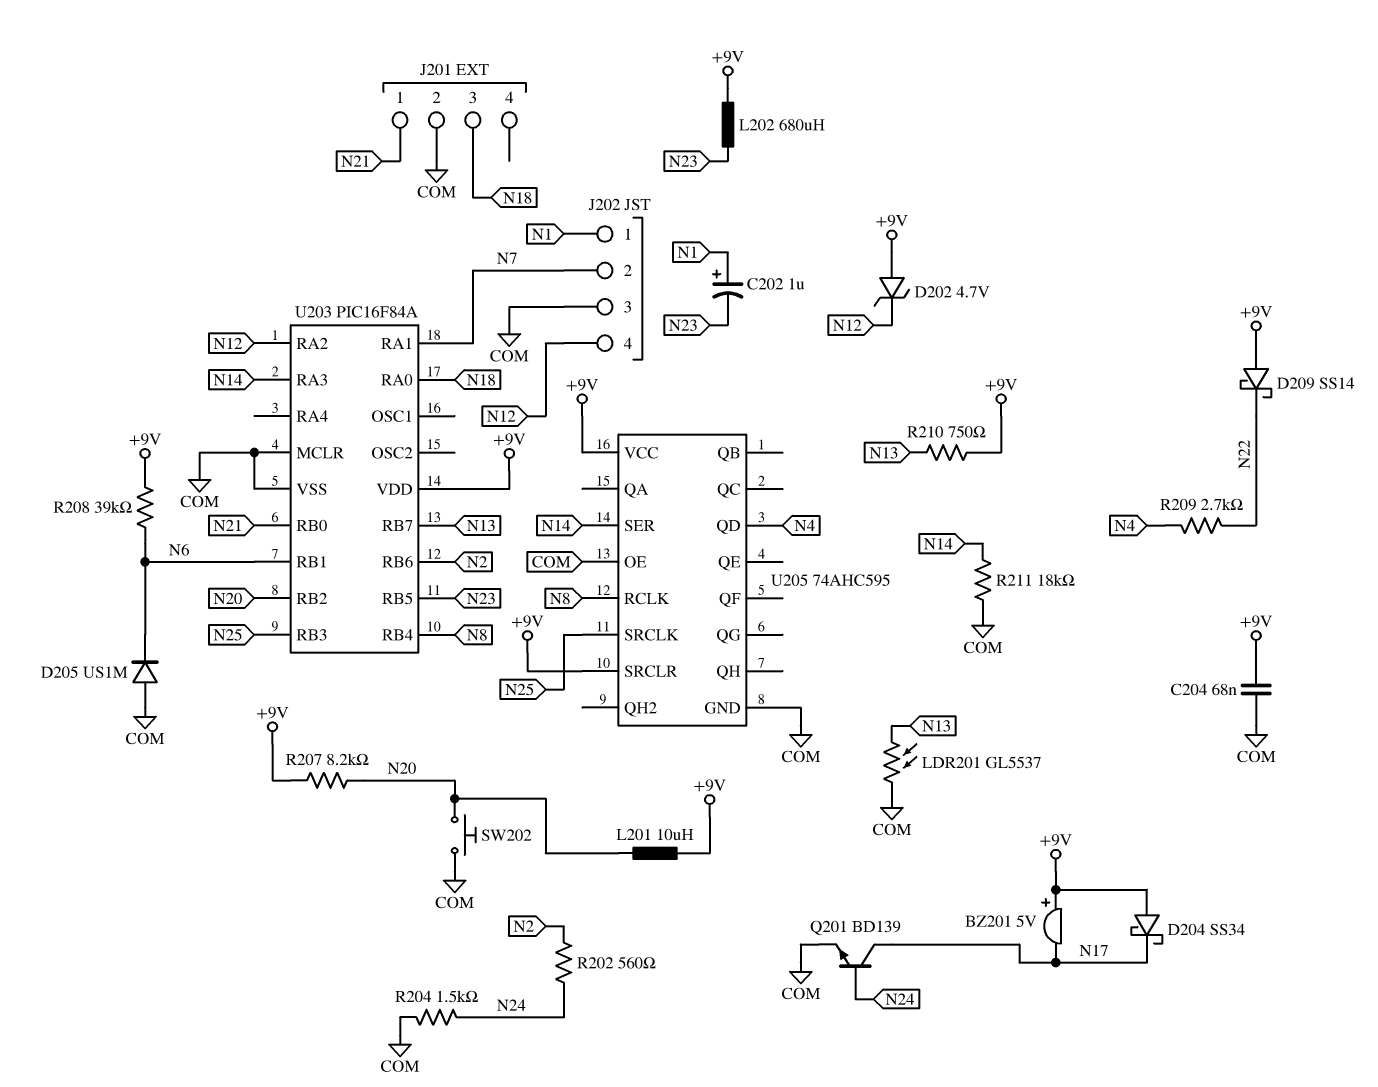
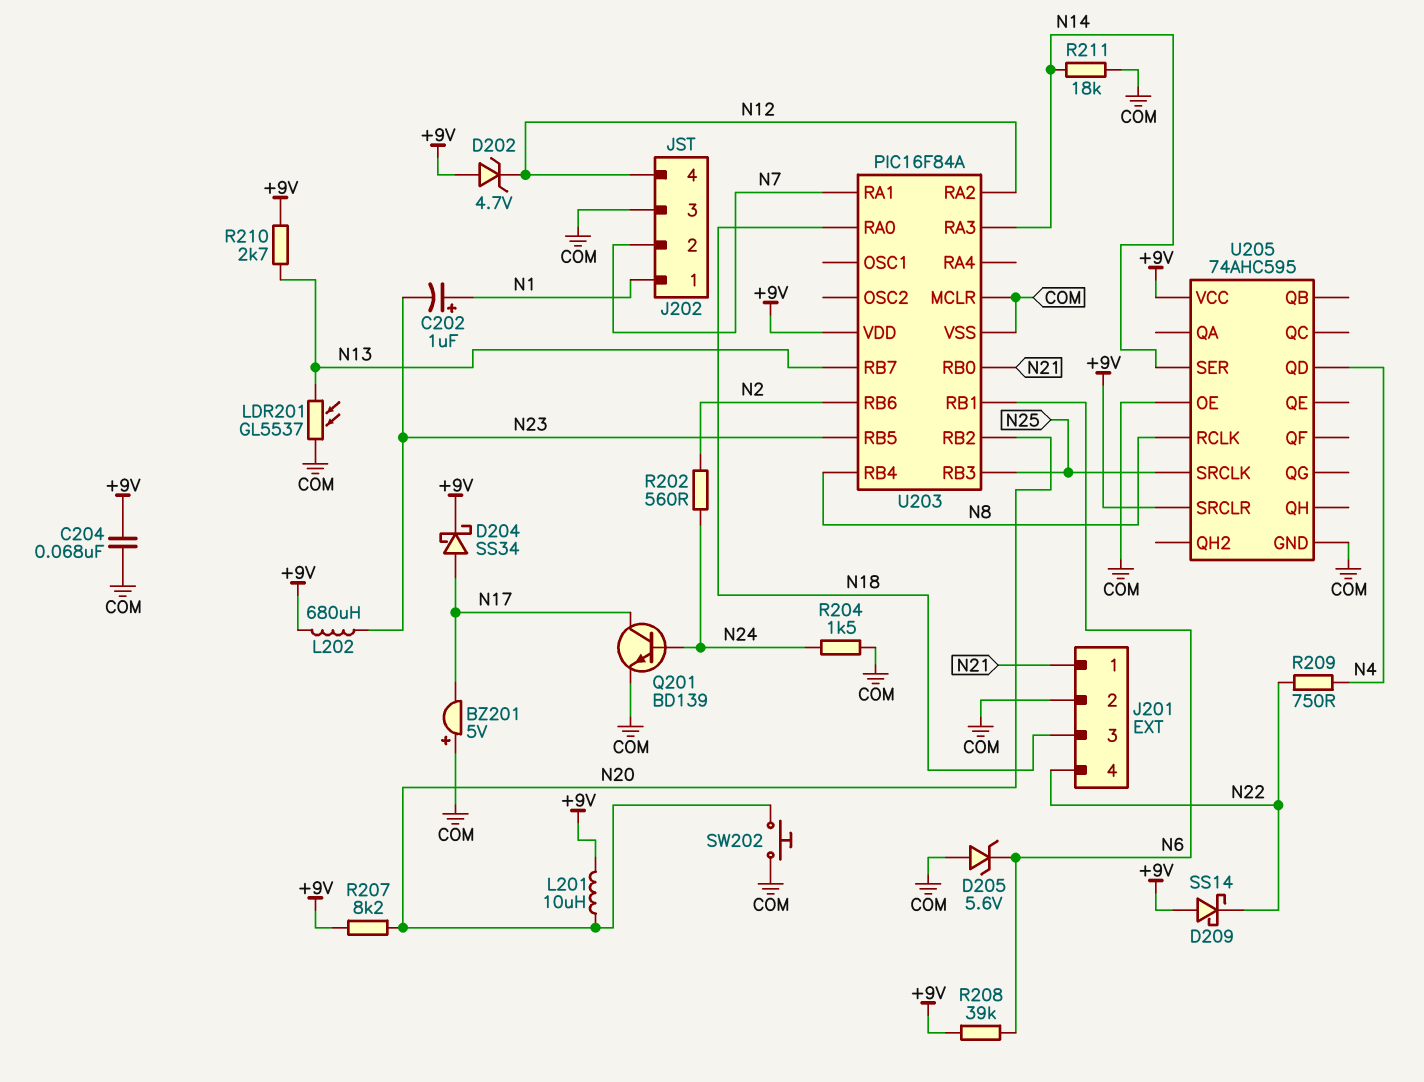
BZ201: buzzer 5V (plus +9V, minus N17) -> buzzer 5V (plus COM, minus N17)
D204: schottky SS34 (A +9V, K N17) -> schottky SS34 (A N17, K +9V)
D205: diode US1M (A COM, K N6) -> zener 5.6V (A COM, K N6)
J201 pin 4: none -> N22
R209: 2.7k (N4, N22) -> 750 (N4, N22)
R210: 750 (+9V, N13) -> 2.7k (+9V, N13)

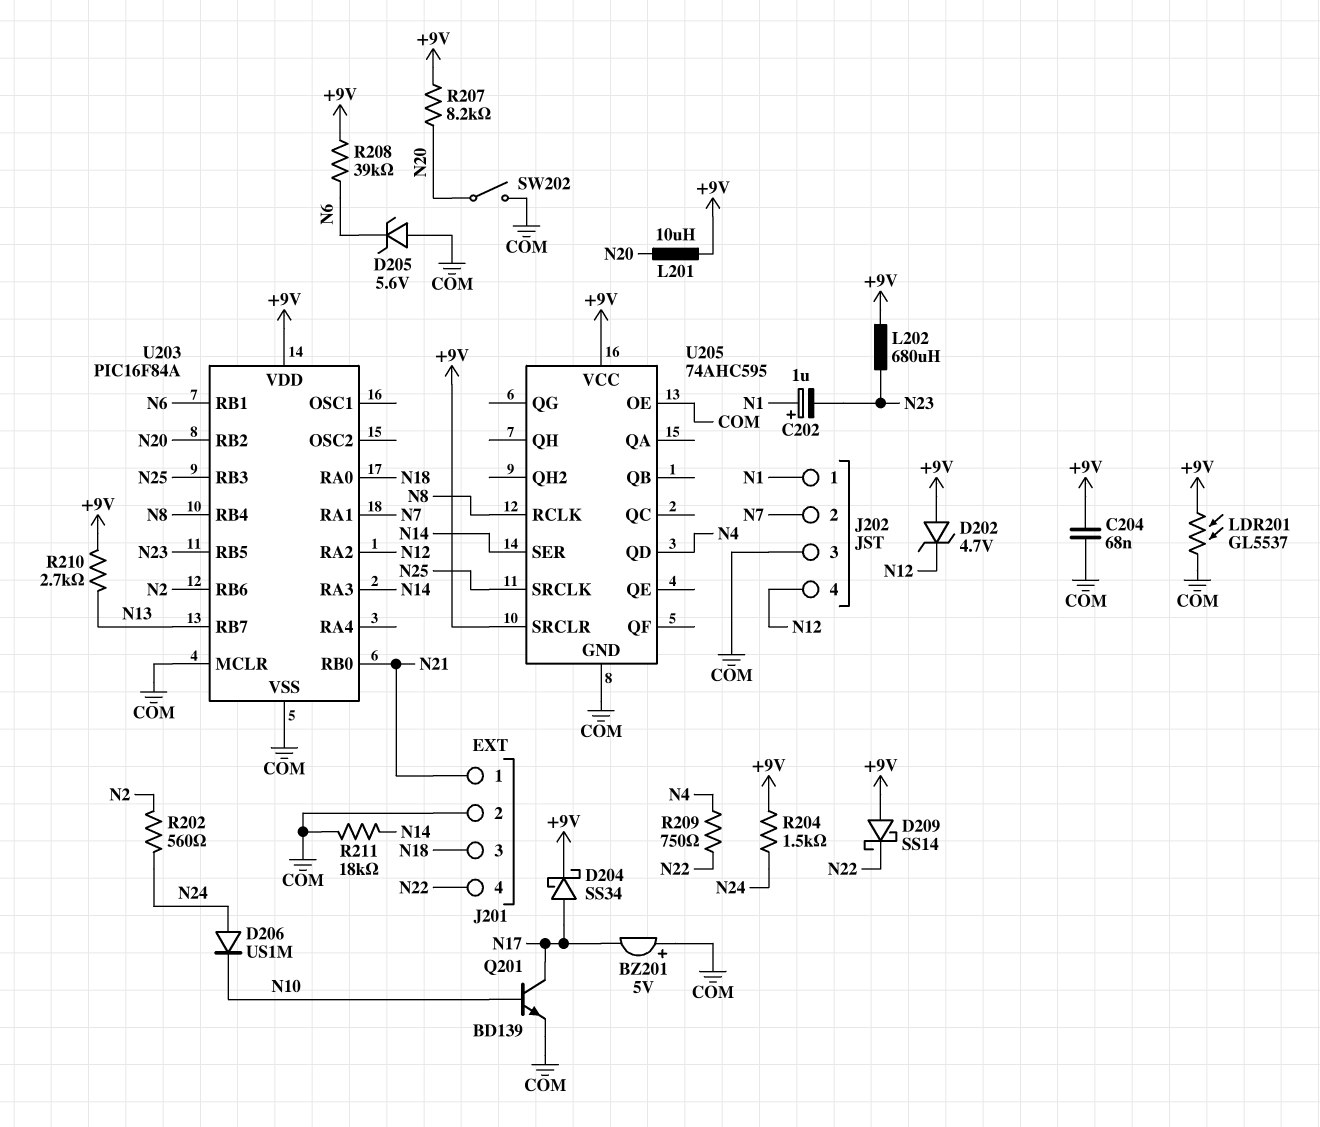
D206: none -> diode US1M (A N24, K N10)
LDR201: GL5537 (COM, N13) -> GL5537 (+9V, COM)
Q201: NPN BD139 (B N24, C N17, E COM) -> NPN BD139 (B N10, C N17, E COM)
R204: 1.5k (COM, N24) -> 1.5k (+9V, N24)
SW202: button (COM, N20) -> switch (COM, N20)

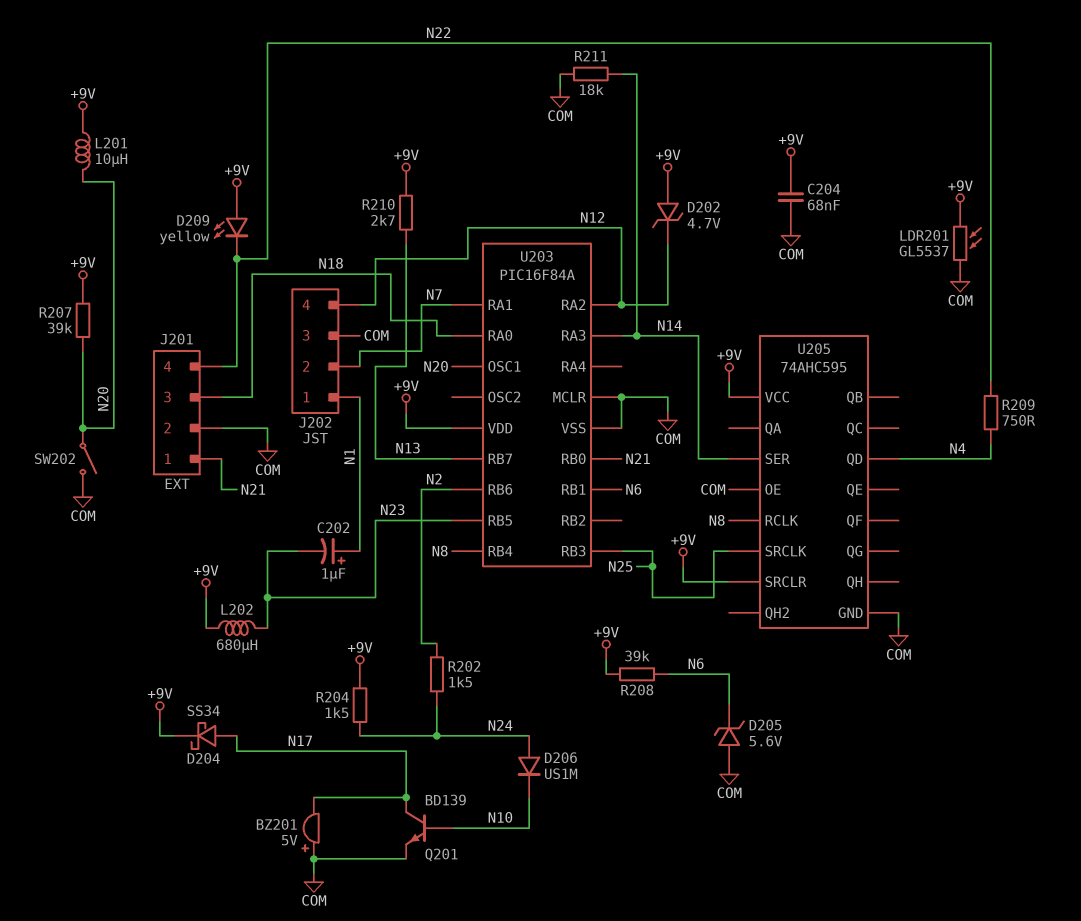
D209: schottky SS14 (A +9V, K N22) -> LED yellow (A +9V, K N22)
R202: 560 (N2, N24) -> 1.5k (N2, N24)
R207: 8.2k (+9V, N20) -> 39k (+9V, N20)
U203 pin OSC1: none -> N20
U203 pin RB2: N20 -> none

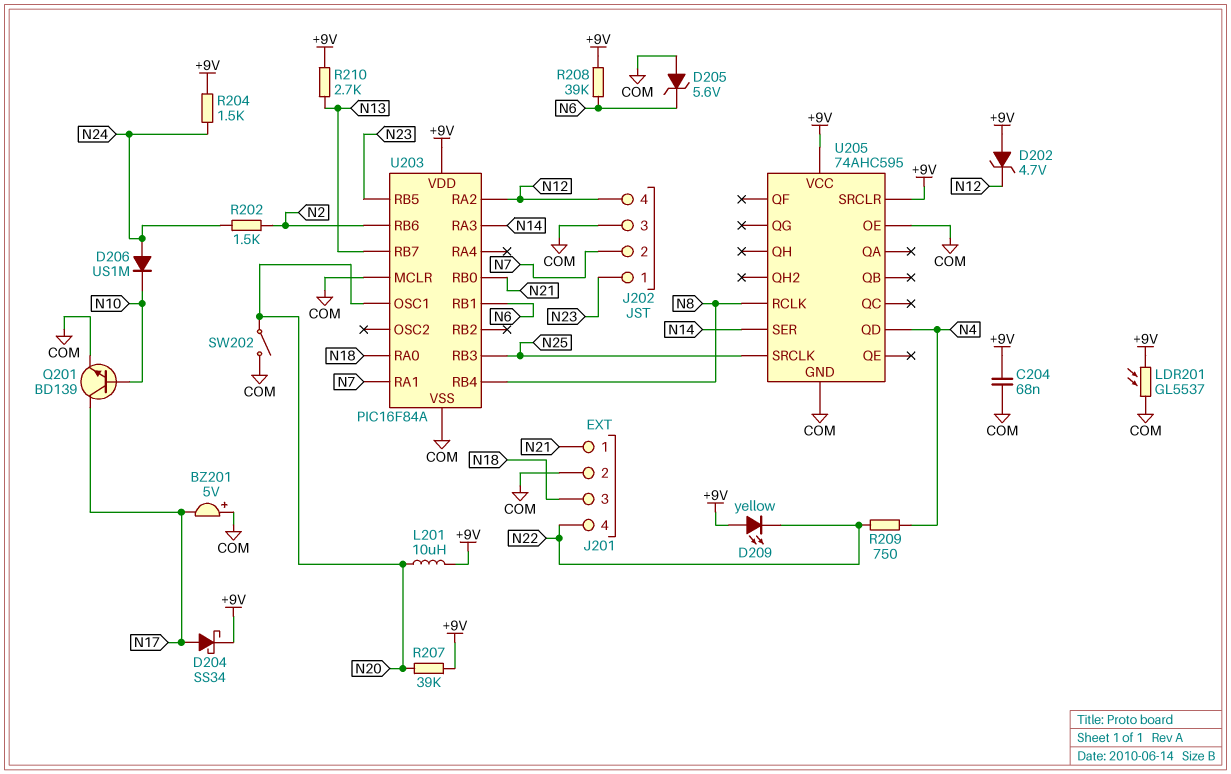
C202: 1uF (plus N1, minus N23) -> none
J202 pin 1: N1 -> N23
L202: 680uH (+9V, N23) -> none
R211: 18k (COM, N14) -> none

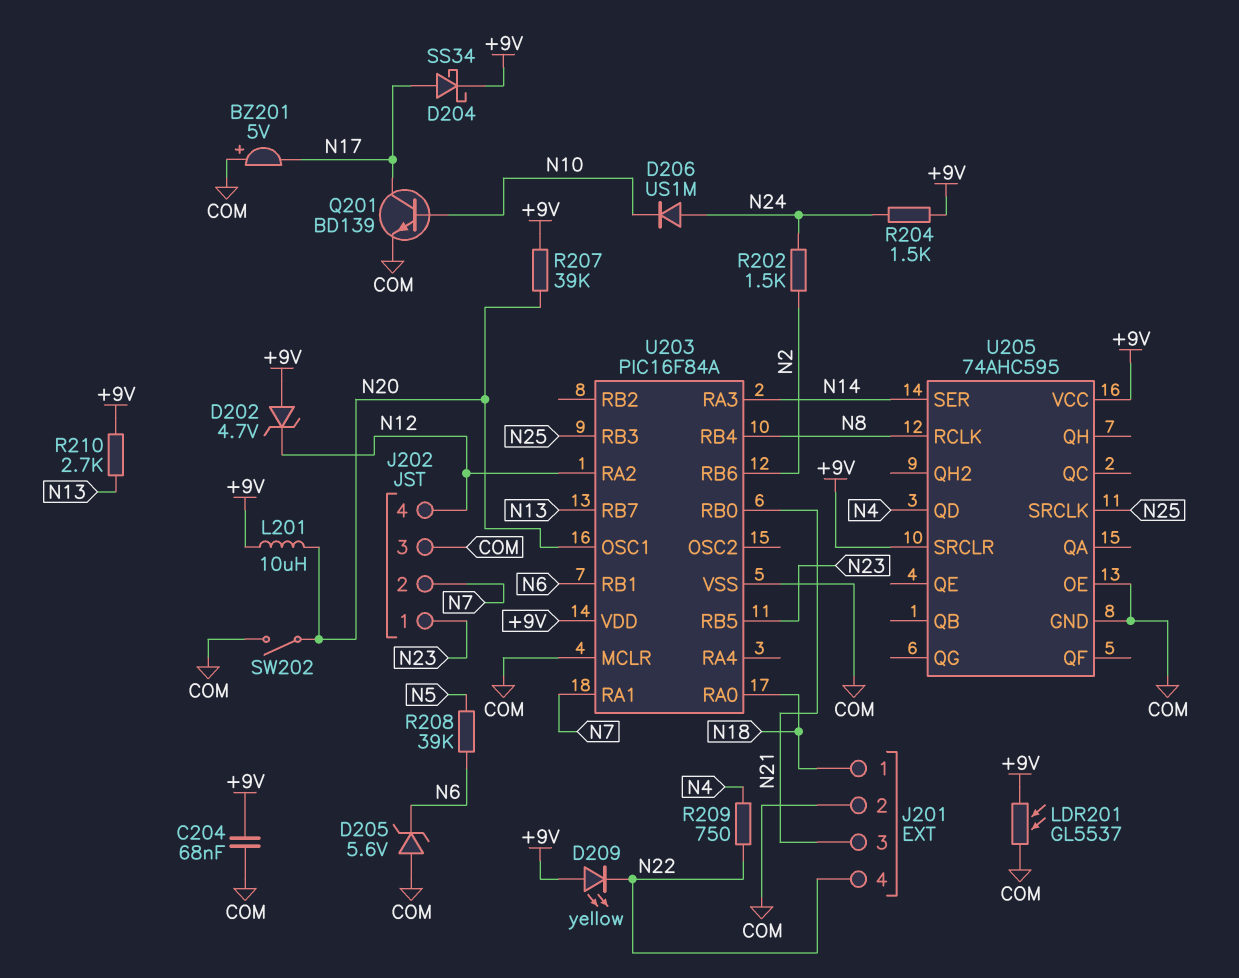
J201 pin 1: N21 -> N18
J201 pin 3: N18 -> N21
R208: 39k (+9V, N6) -> 39k (N5, N6)

